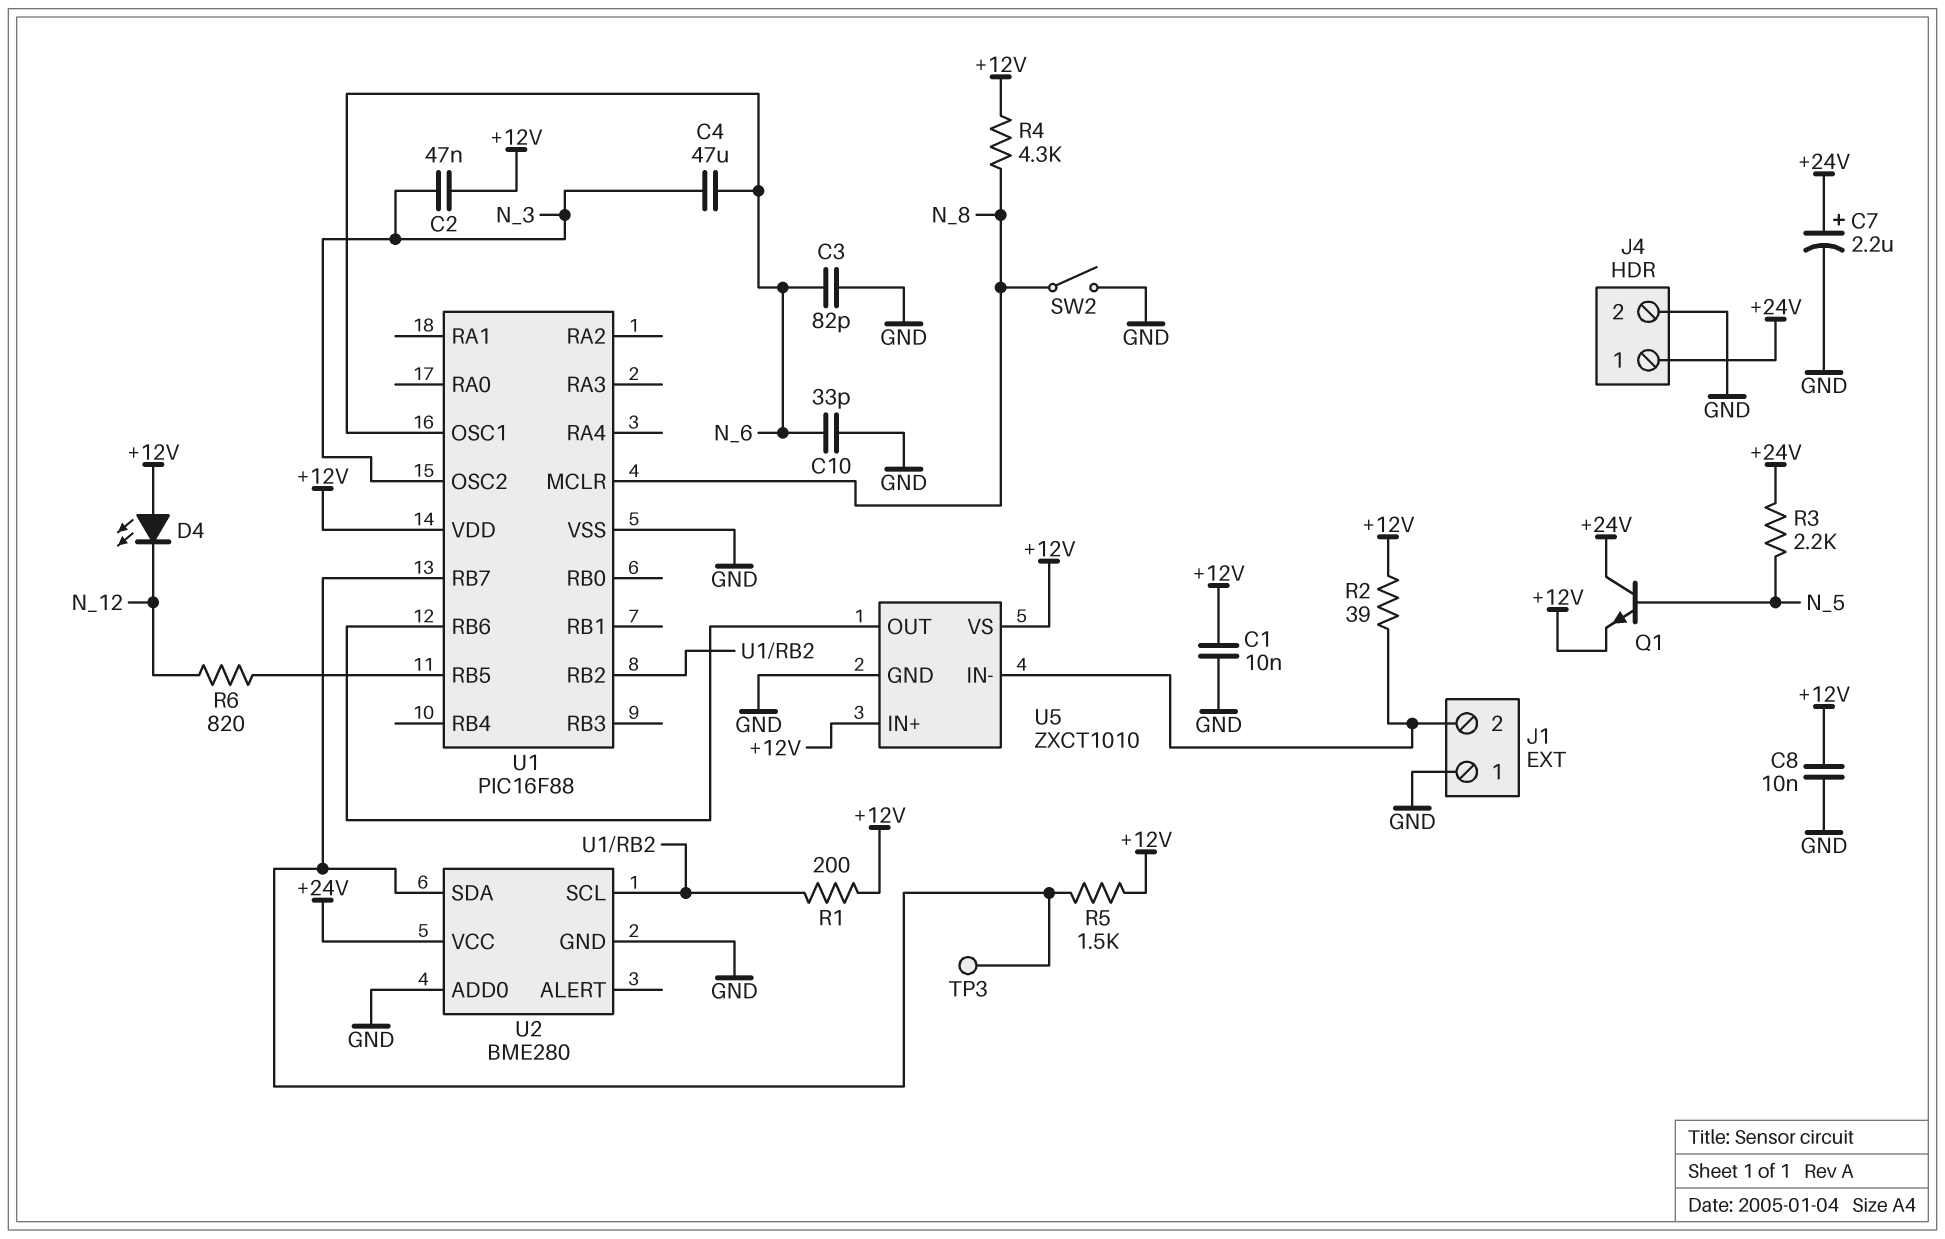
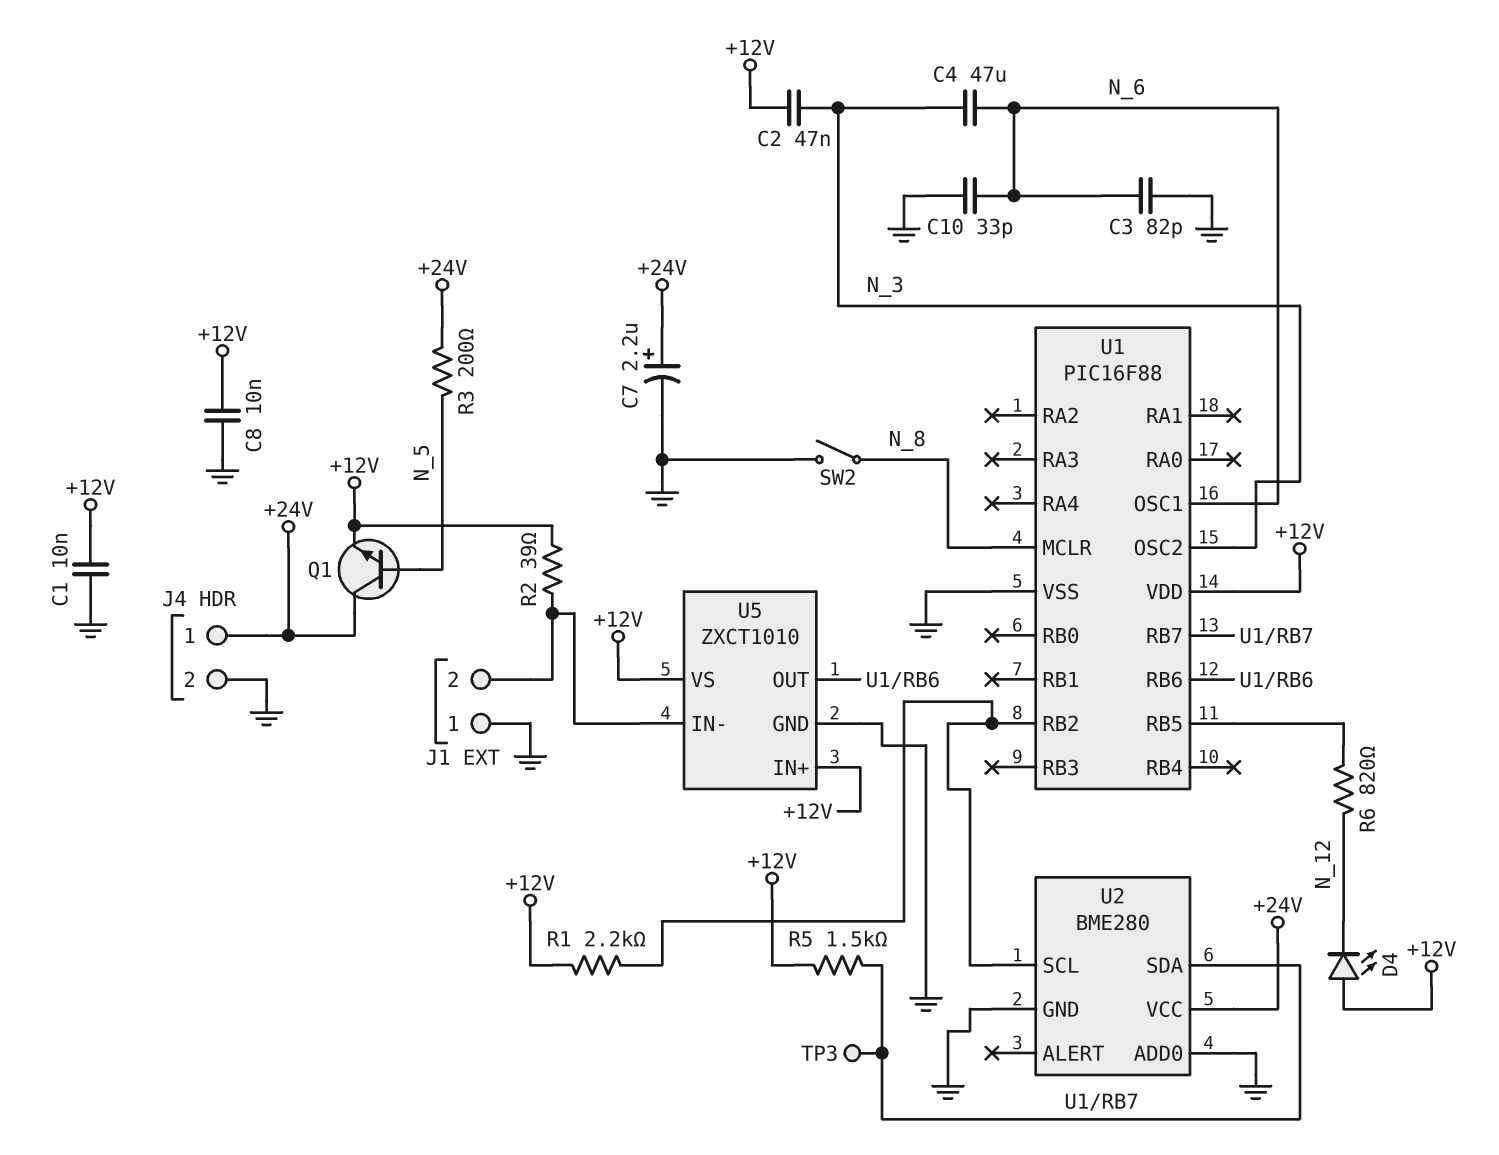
R1: 200 (+12V, U1/RB2) -> 2.2k (+12V, U1/RB2)
R3: 2.2k (+24V, N_5) -> 200 (+24V, N_5)
R4: 4.3k (+12V, N_8) -> none

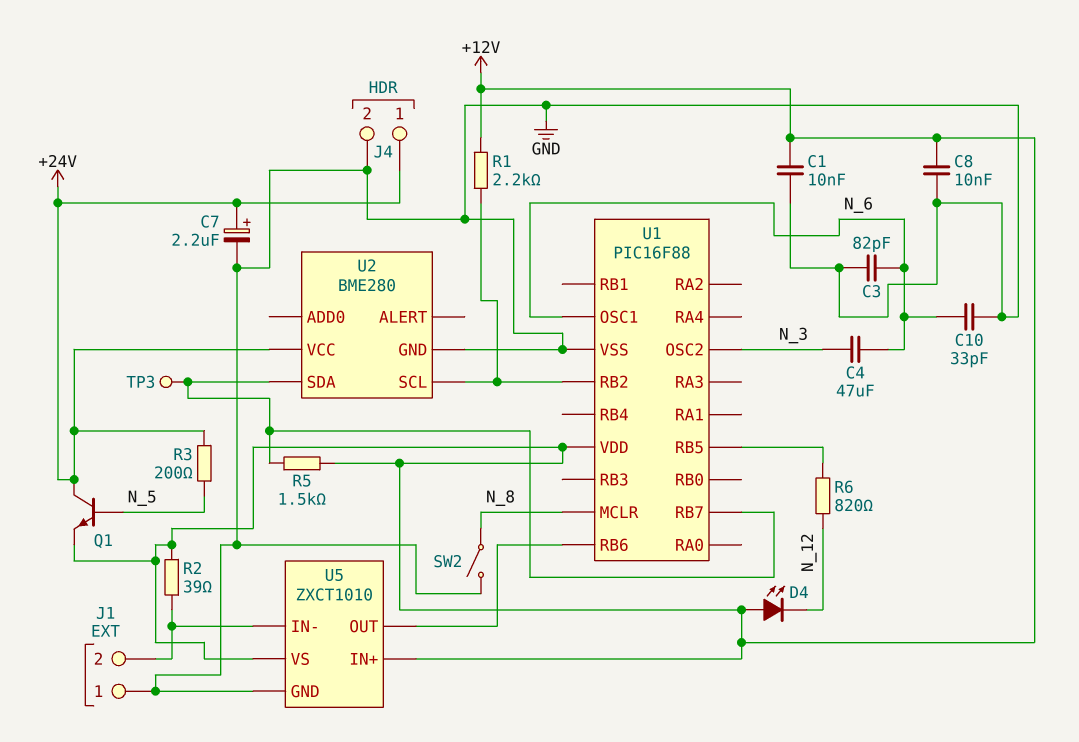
C2: 47nF (+12V, N_3) -> none
U2 pin ADD0: GND -> none

